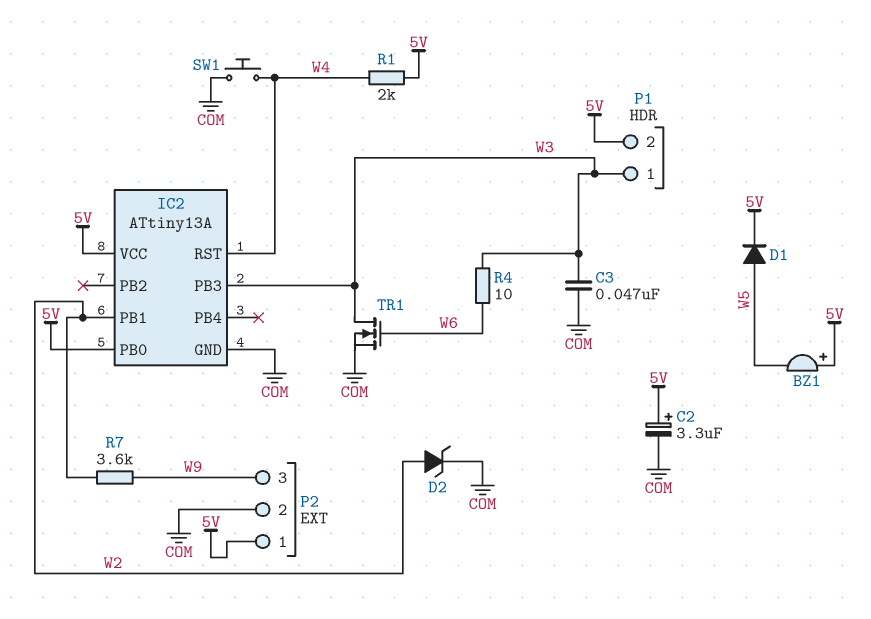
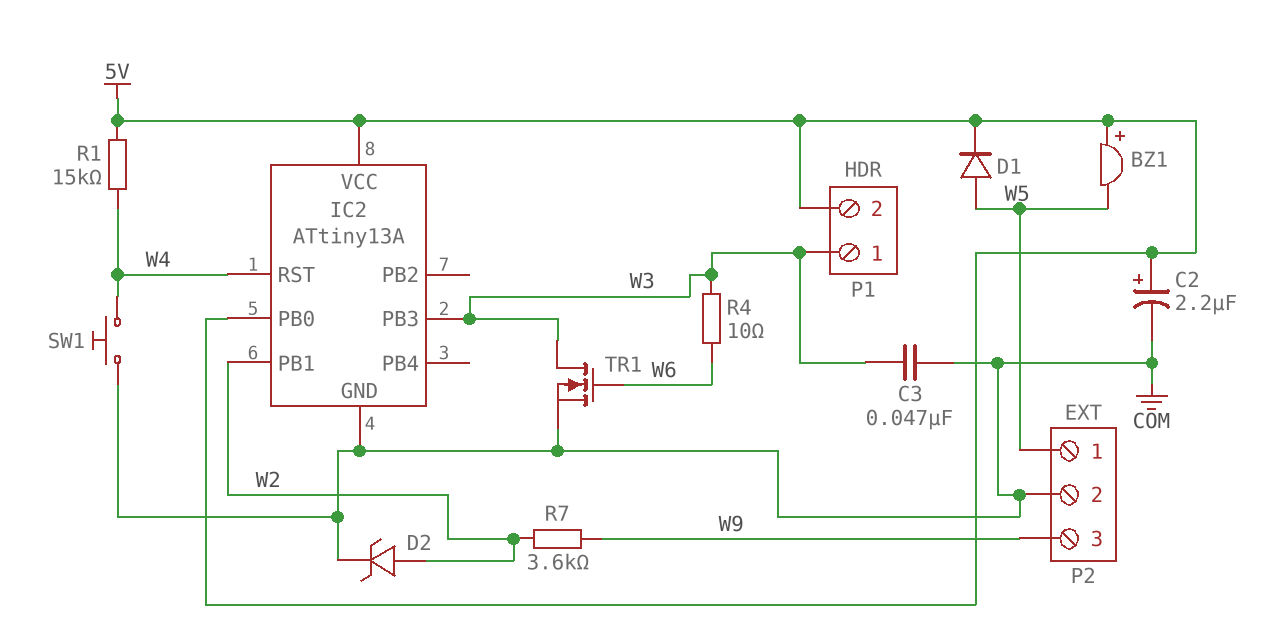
C2: 3.3uF (plus 5V, minus COM) -> 2.2uF (plus 5V, minus COM)
P2 pin 1: 5V -> W5
R1: 2k (5V, W4) -> 15k (5V, W4)

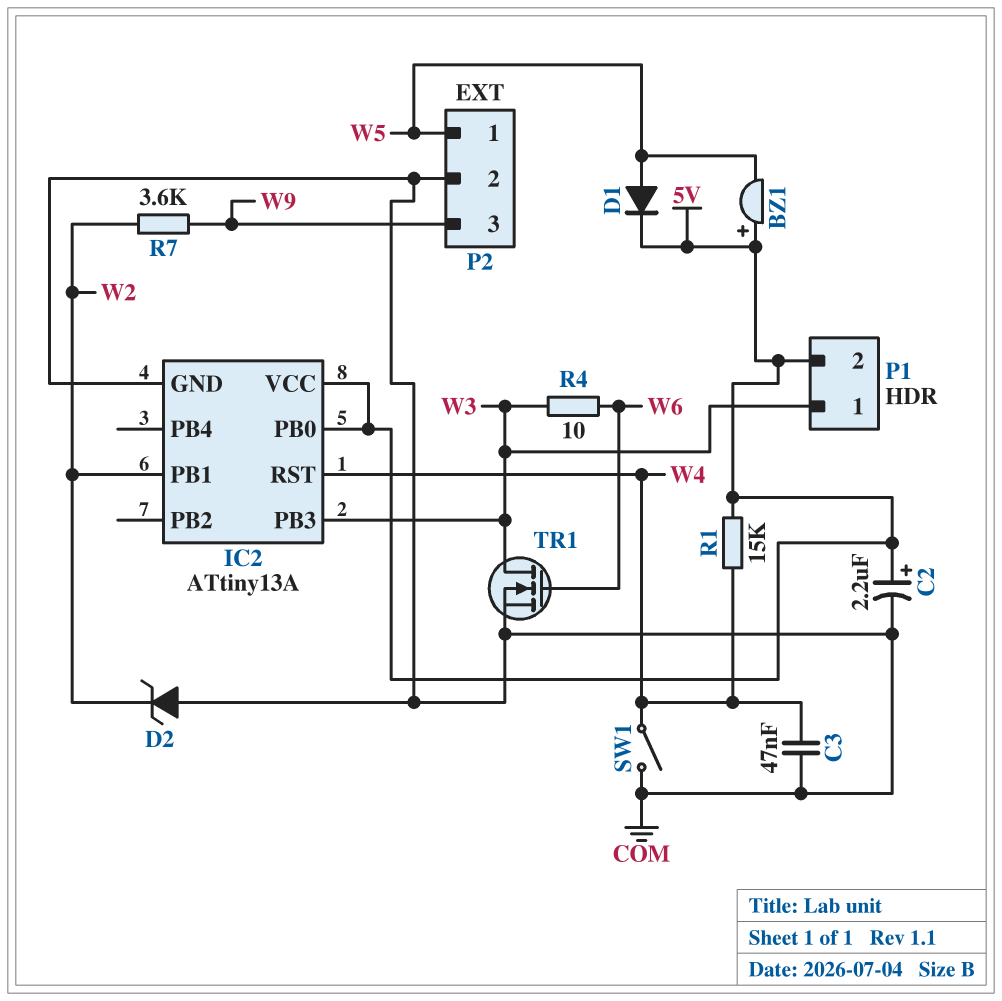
C3: 47nF (COM, W3) -> 47nF (COM, W4)
D2: zener (A W2, K COM) -> zener (A COM, K W2)
SW1: button (COM, W4) -> switch (COM, W4)

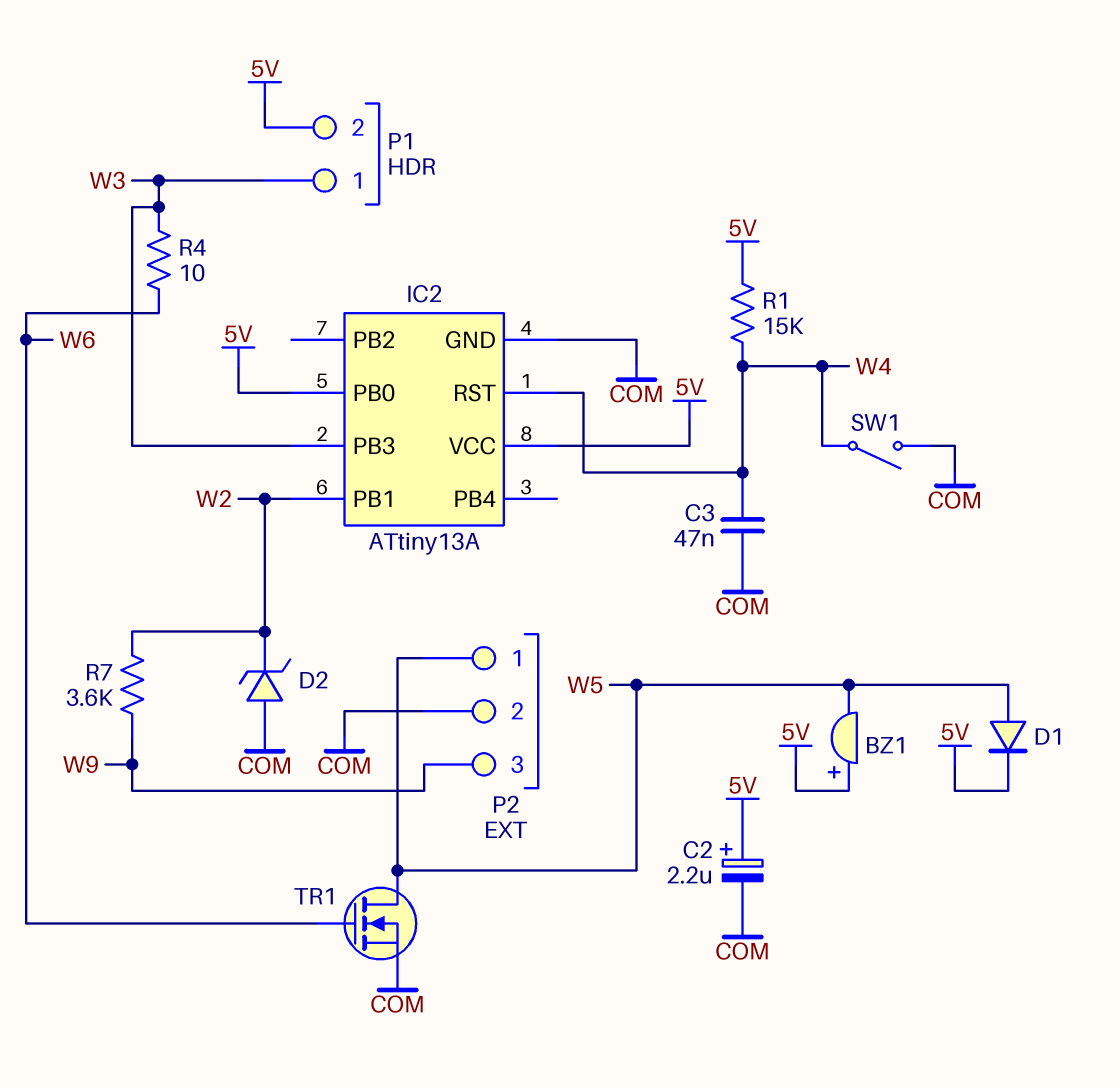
TR1: NMOS (G W6, D W3, S COM) -> NMOS (G W6, D W5, S COM)

